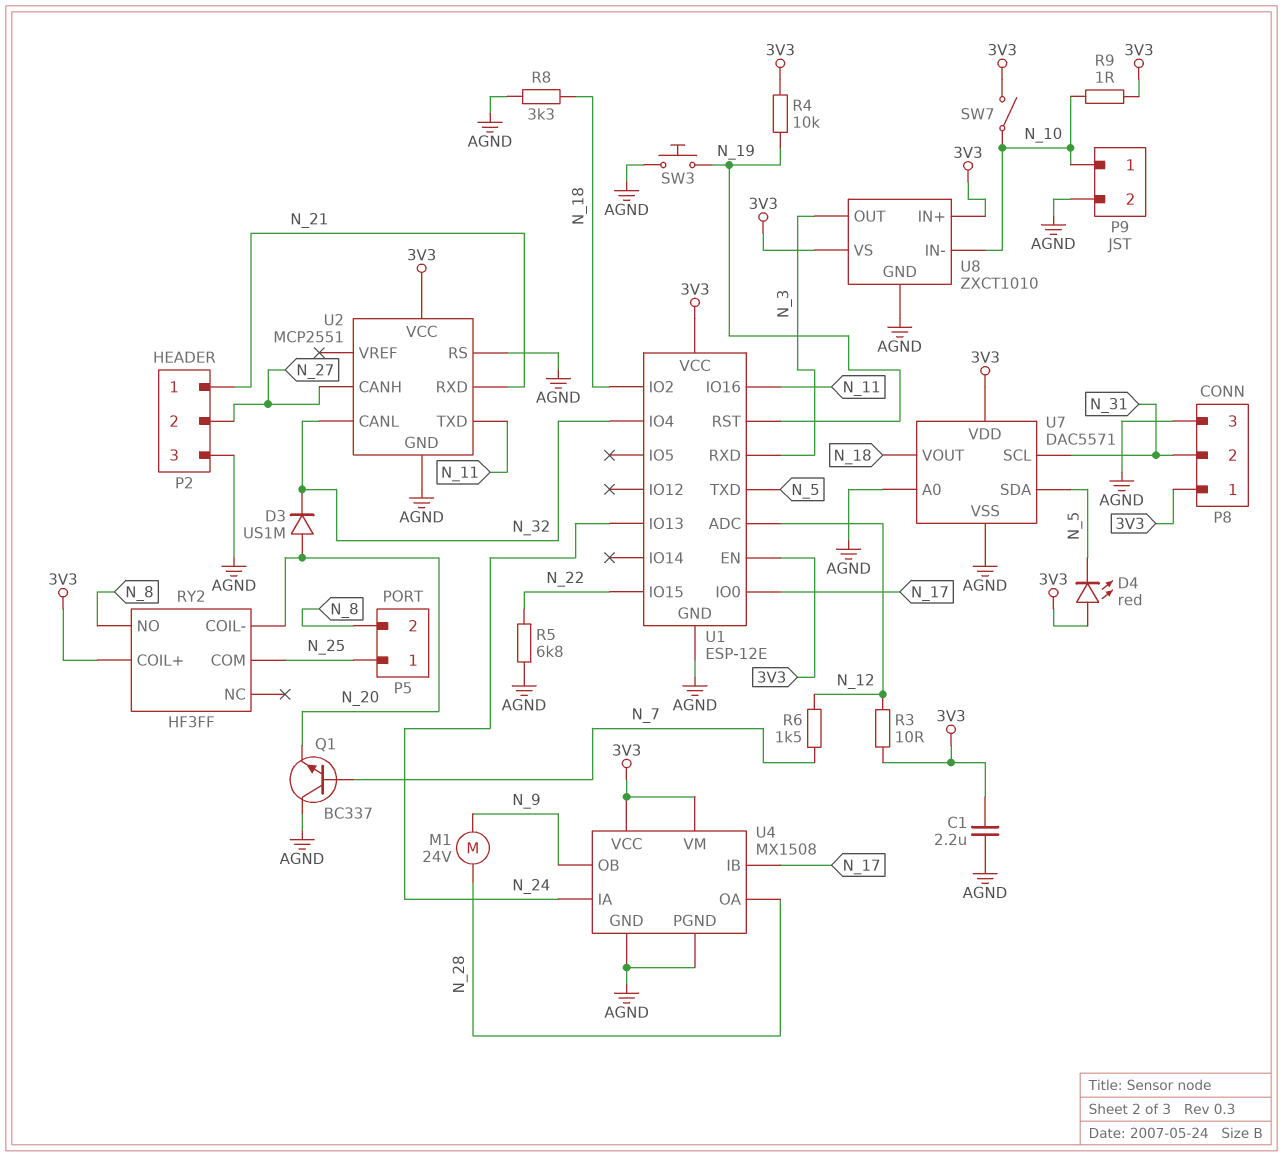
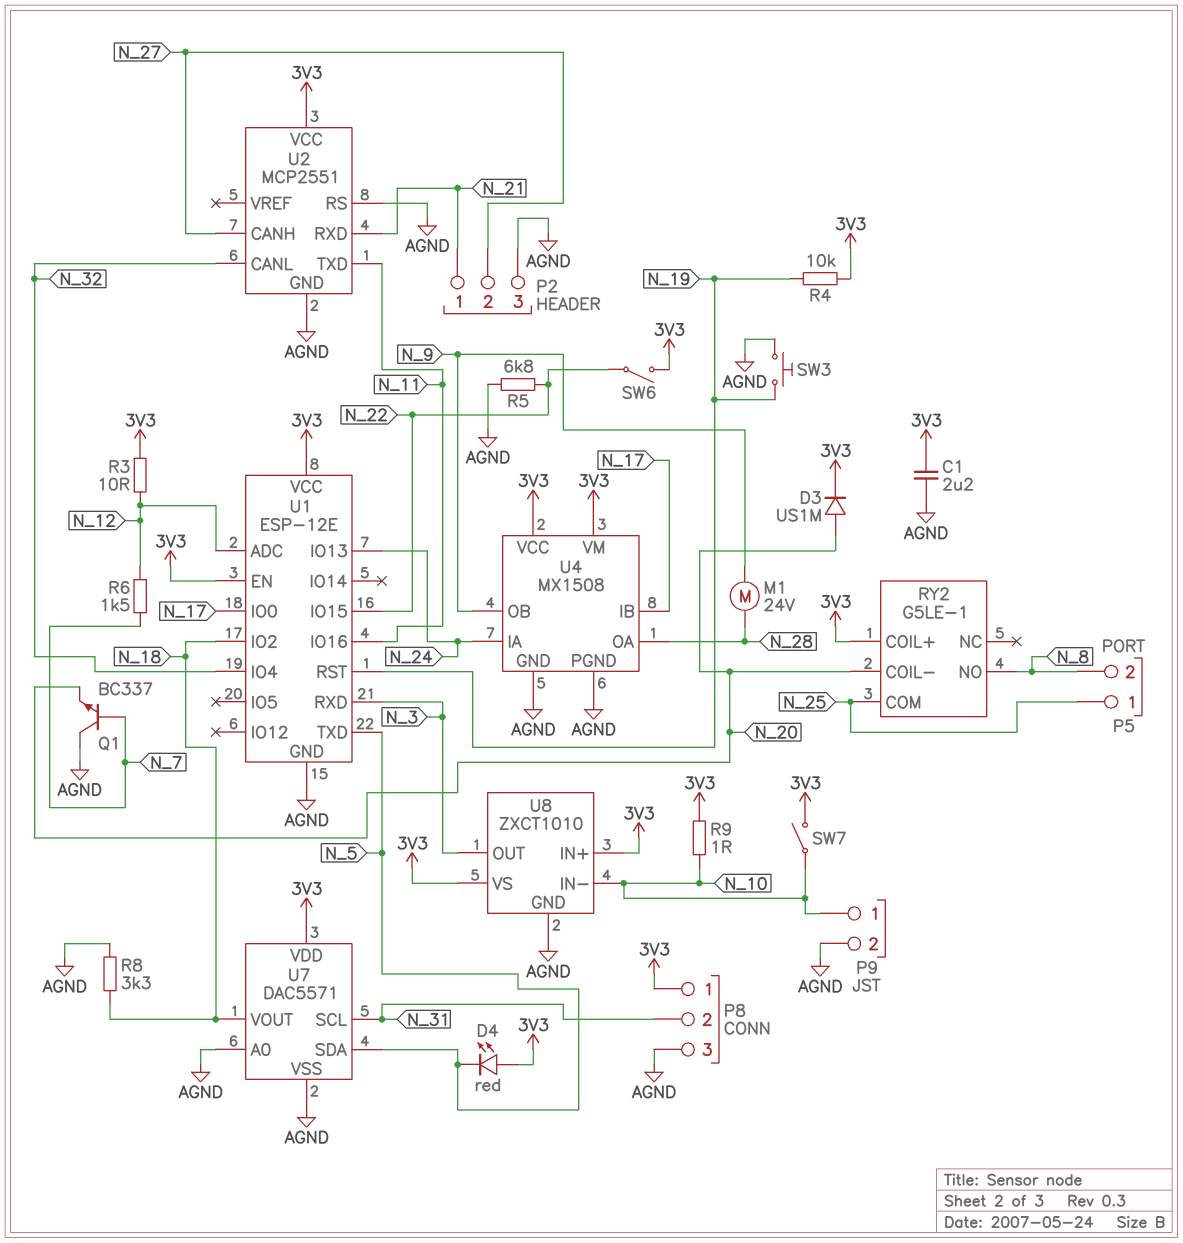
D3: diode US1M (A N_20, K N_32) -> diode US1M (A N_20, K 3V3)
RY2: HF3FF -> G5LE-1
SW6: none -> switch (3V3, N_22)

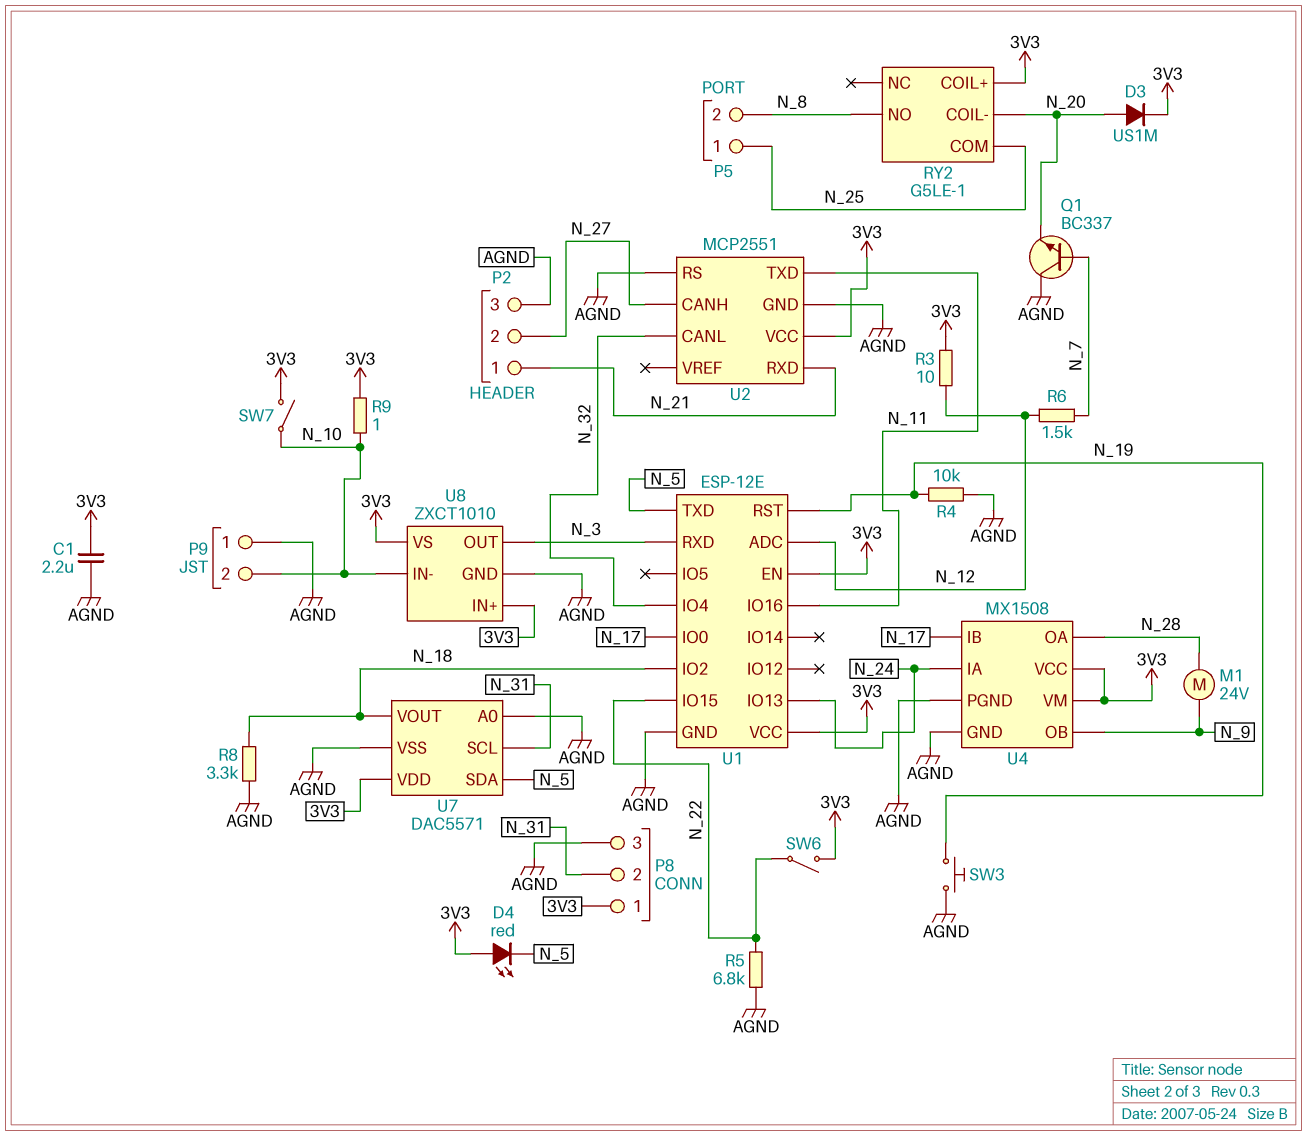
P9 pin 1: N_10 -> AGND
P9 pin 2: AGND -> N_10
R4: 10k (3V3, N_19) -> 10k (AGND, N_19)

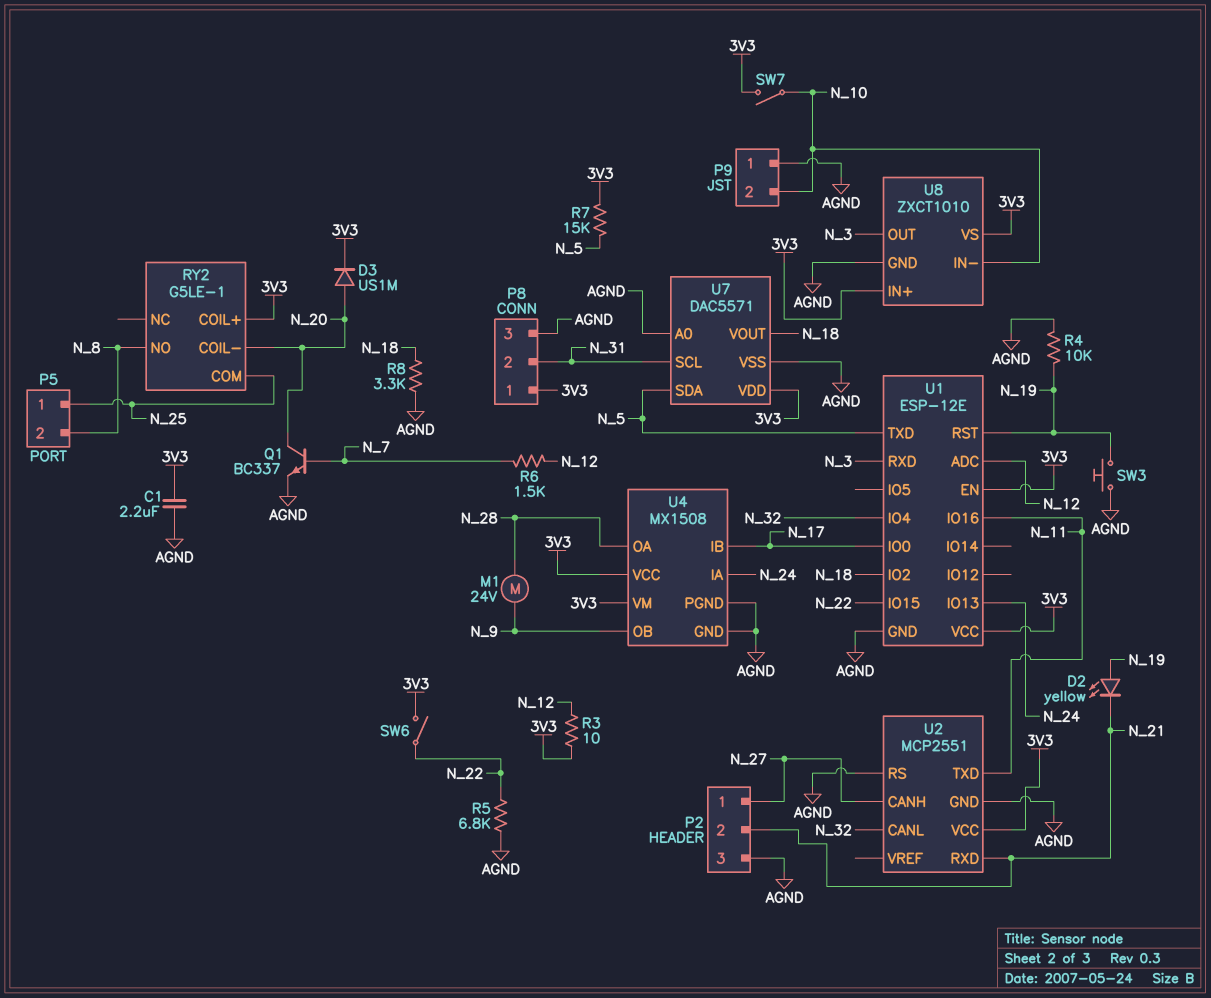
D2: none -> LED yellow (A N_19, K N_21)
D4: LED red (A 3V3, K N_5) -> none
P2 pin 1: N_21 -> N_27
P2 pin 2: N_27 -> N_21
Q1: NPN BC337 (B N_7, C AGND, E N_20) -> NPN BC337 (B N_7, C N_20, E AGND)
R7: none -> 15k (3V3, N_5)
R9: 1 (3V3, N_10) -> none

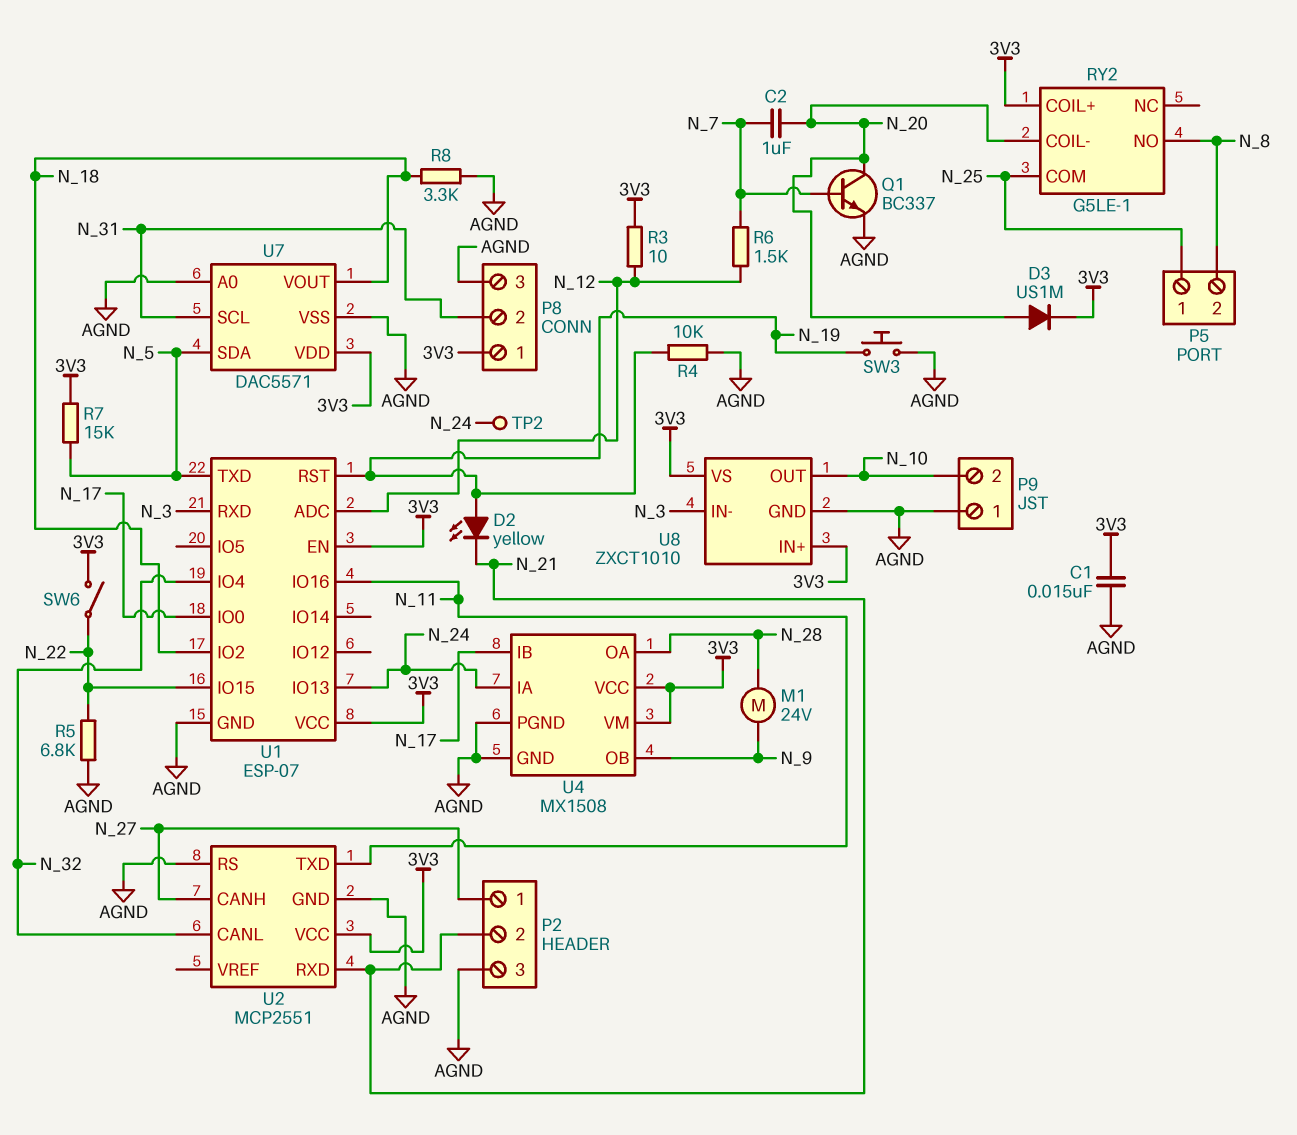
C1: 2.2uF (3V3, AGND) -> 15nF (3V3, AGND)
C2: none -> 1uF (N_7, N_20)
SW7: switch (3V3, N_10) -> none
TP2: none -> test point (N_24)
U1: ESP-12E -> ESP-07
U8 pin IN-: N_10 -> N_3
U8 pin OUT: N_3 -> N_10

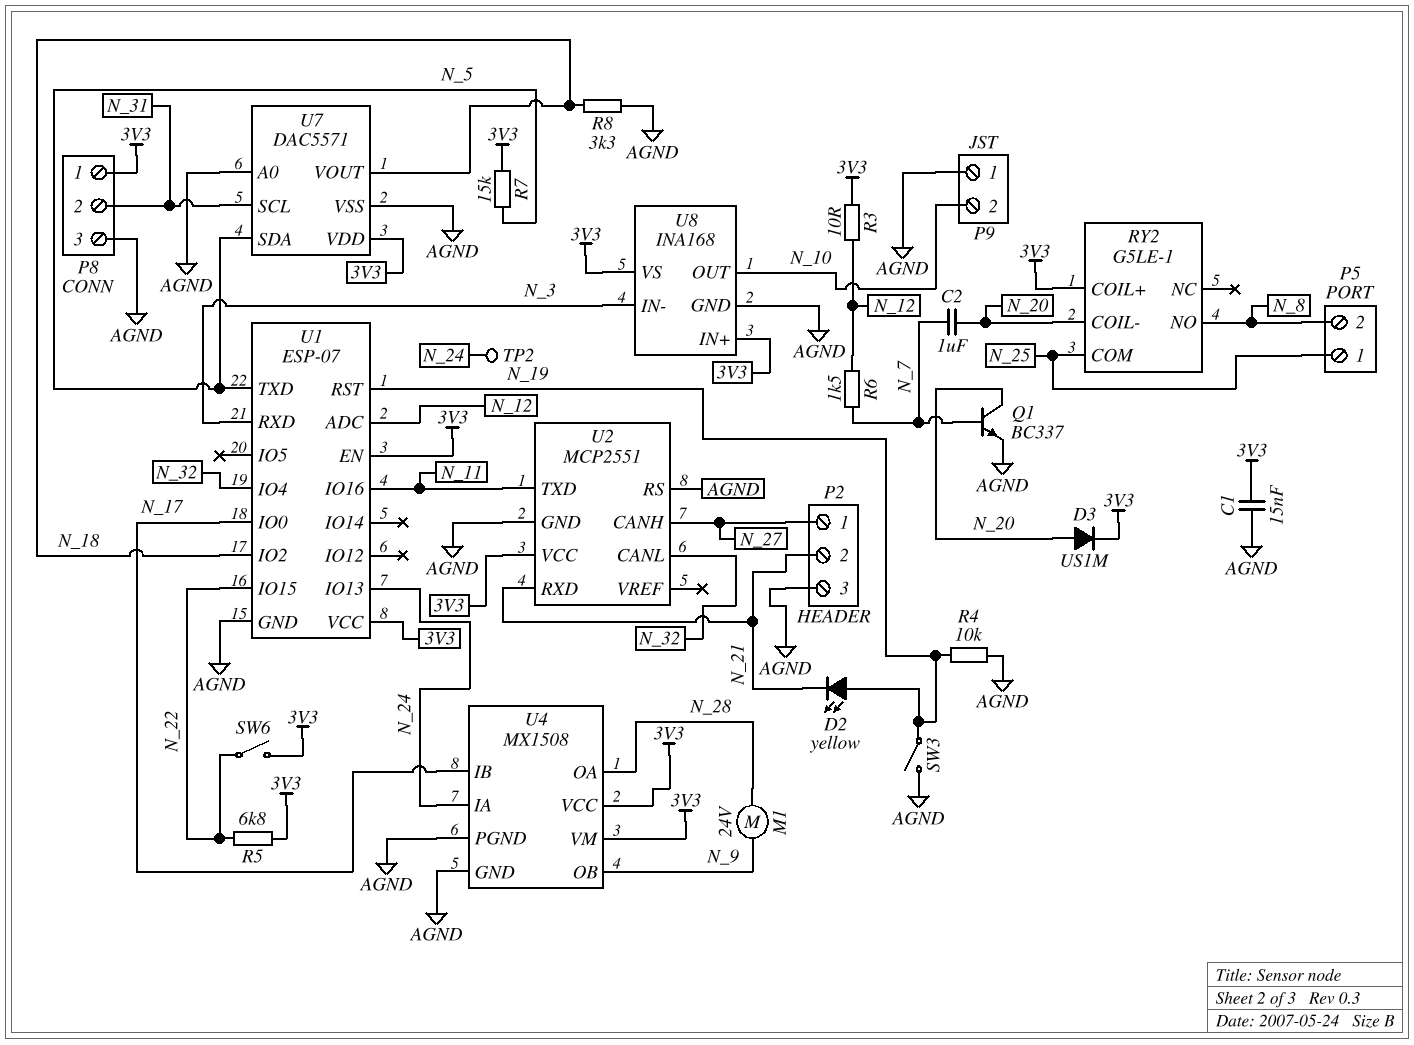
R5: 6.8k (AGND, N_22) -> 6.8k (3V3, N_22)
SW3: button (AGND, N_19) -> switch (AGND, N_19)
U8: ZXCT1010 -> INA168

